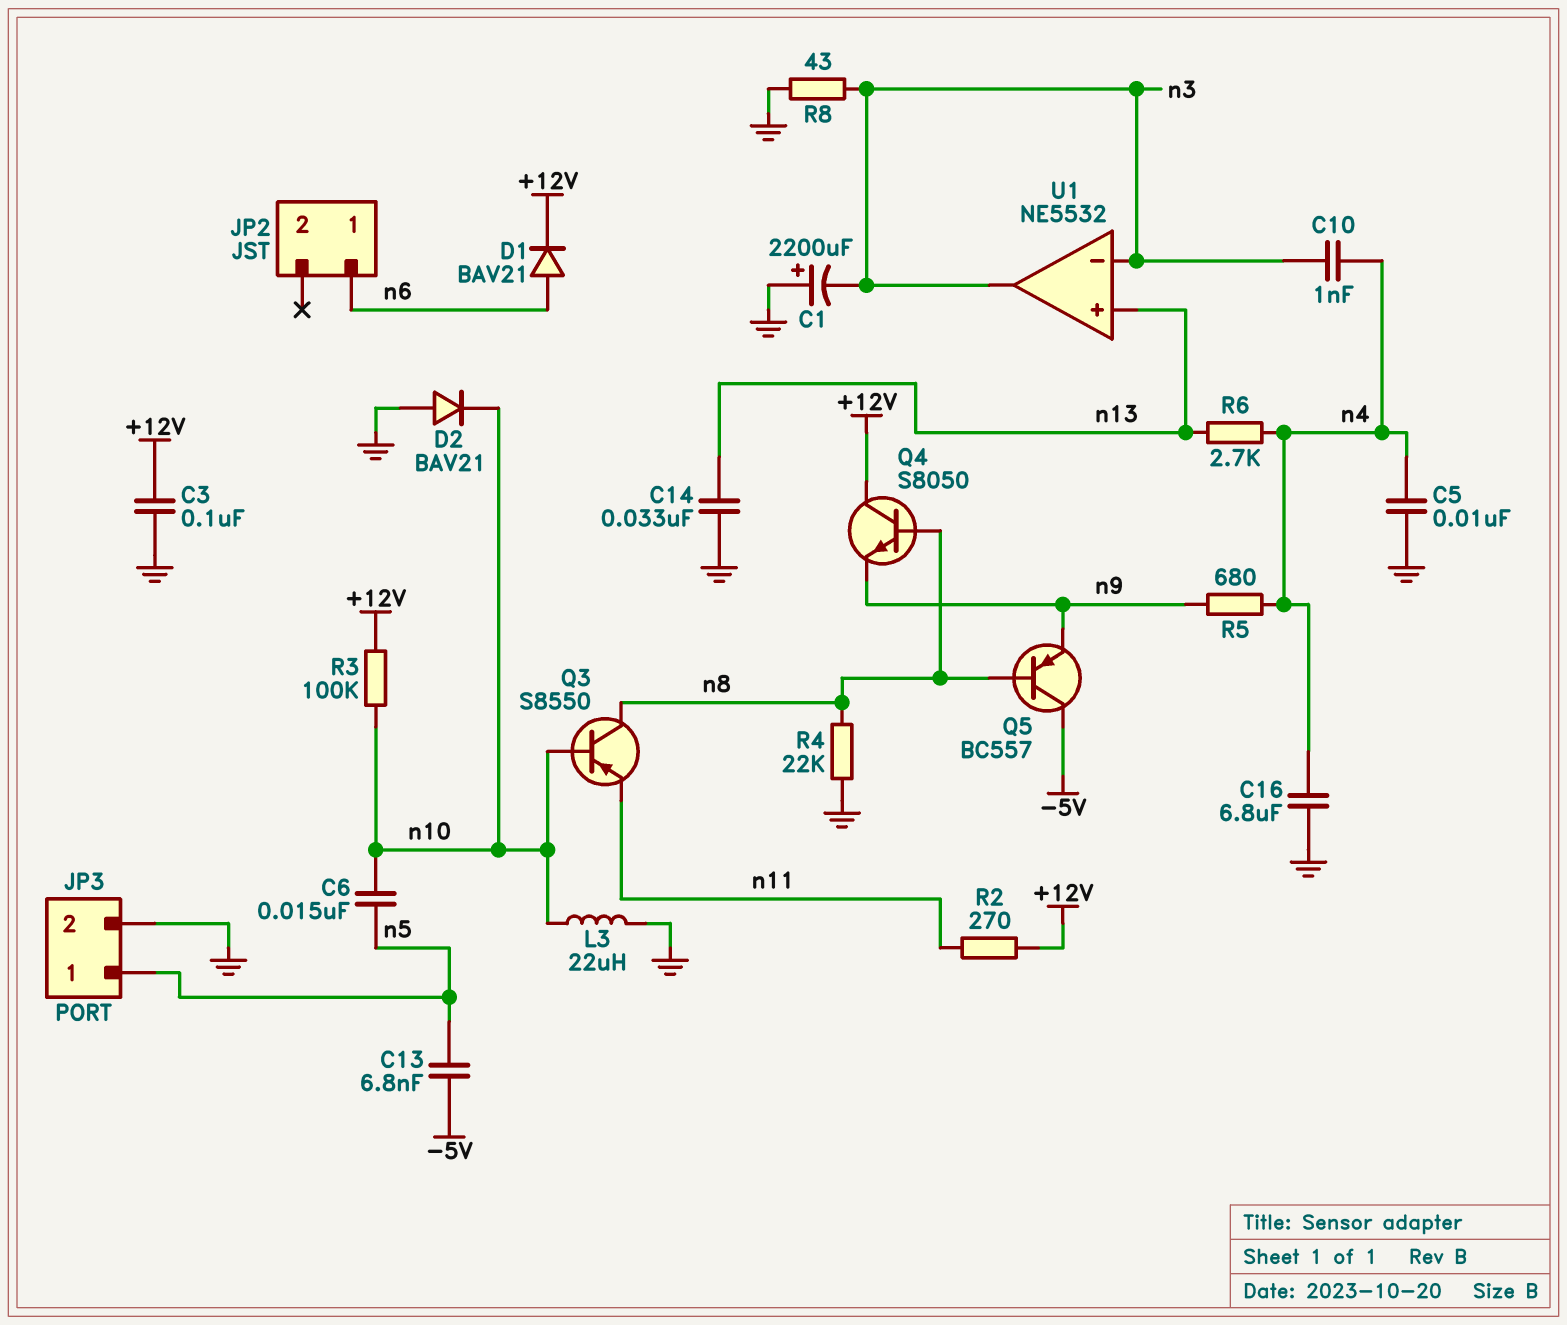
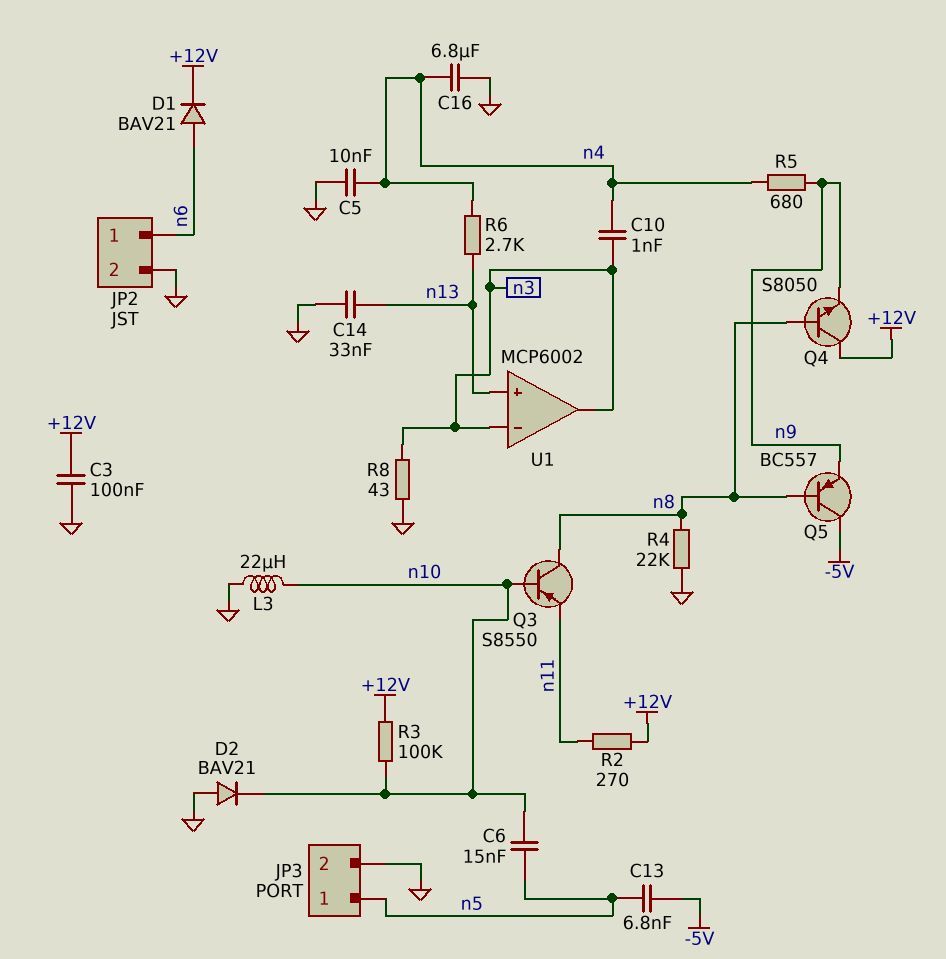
C1: 2200uF (plus GND, minus n3) -> none
JP2 pin 2: none -> GND
U1: NE5532 -> MCP6002

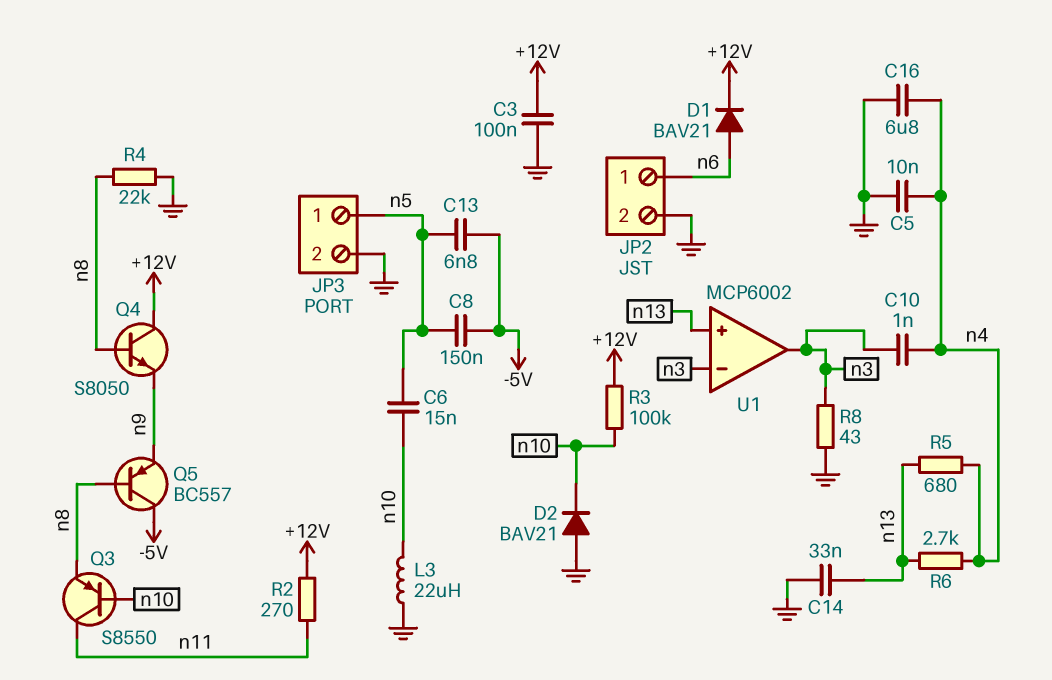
C8: none -> 150nF (-5V, n5)
Q3: PNP S8550 (B n10, C n8, E n11) -> PNP S8550 (B n10, C n11, E n8)
R5: 680 (n4, n9) -> 680 (n4, n13)

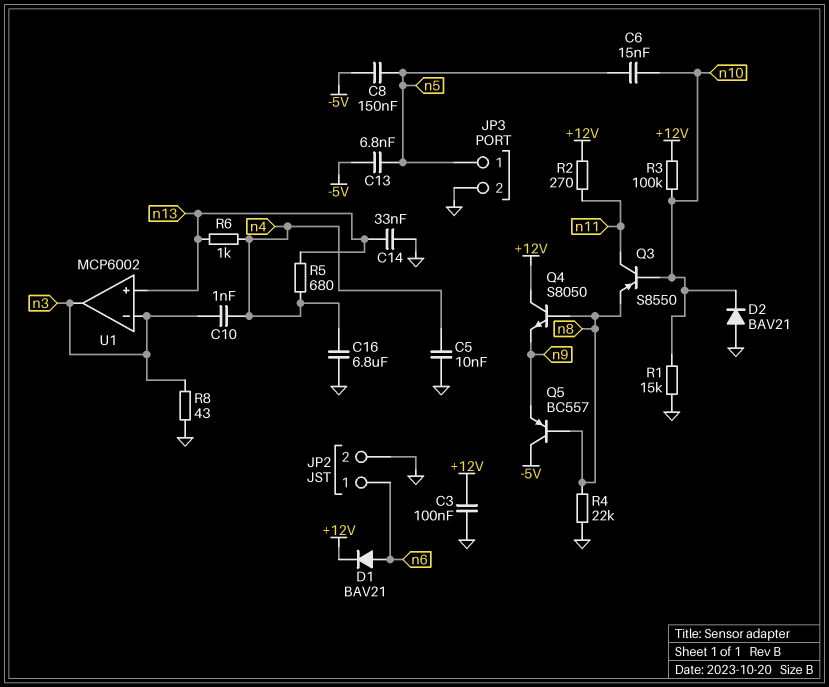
L3: 22uH (GND, n10) -> none
R1: none -> 15k (GND, n10)
R6: 2.7k (n4, n13) -> 1k (n4, n13)

